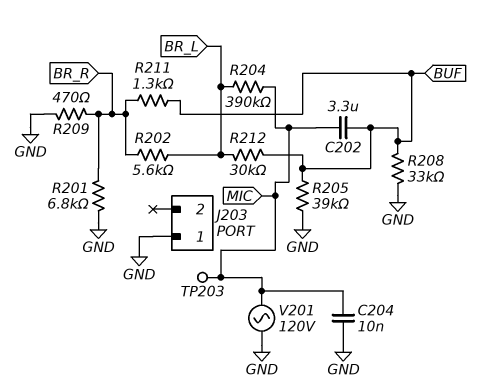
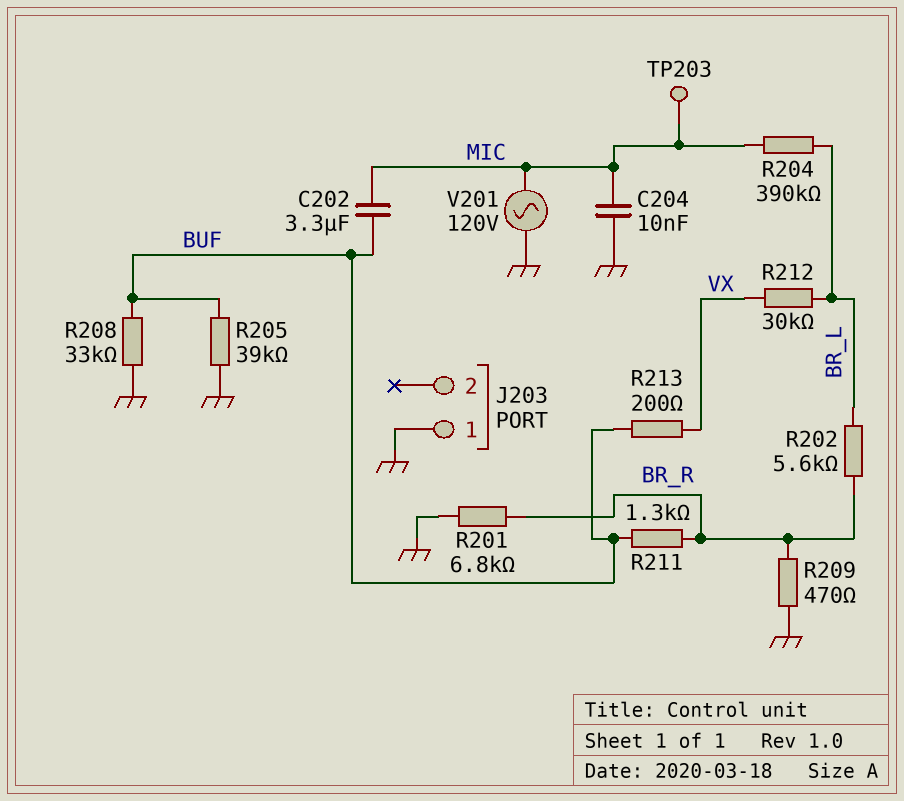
R212: 30k (BR_L, BUF) -> 30k (BR_L, VX)
R213: none -> 200 (BUF, VX)

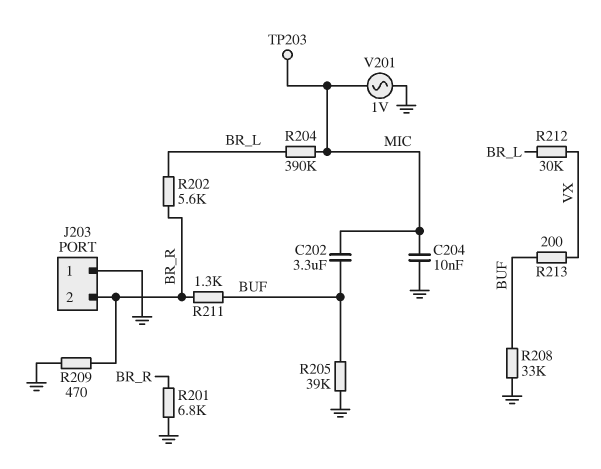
J203 pin 2: none -> BR_R
V201: AC 120V (GND, MIC) -> AC 1V (GND, MIC)

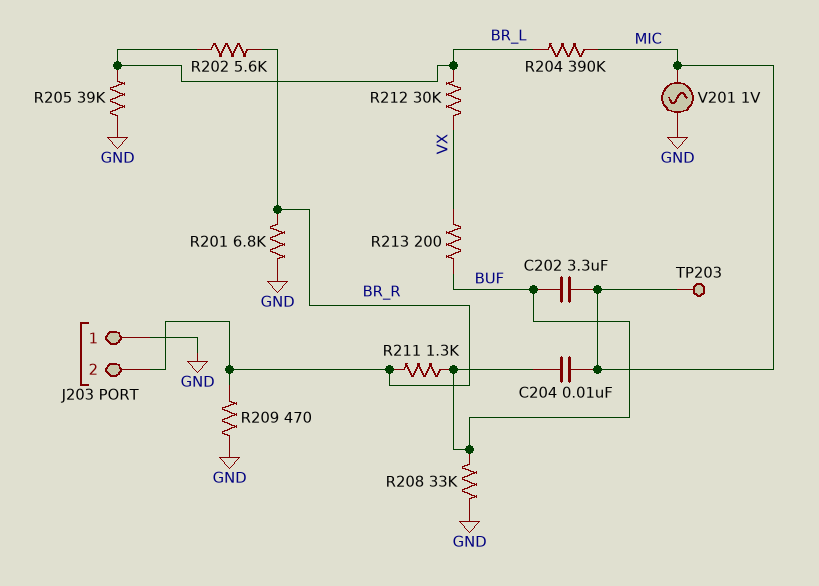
C204: 10nF (GND, MIC) -> 10nF (BUF, MIC)
R205: 39k (BUF, GND) -> 39k (BR_L, GND)

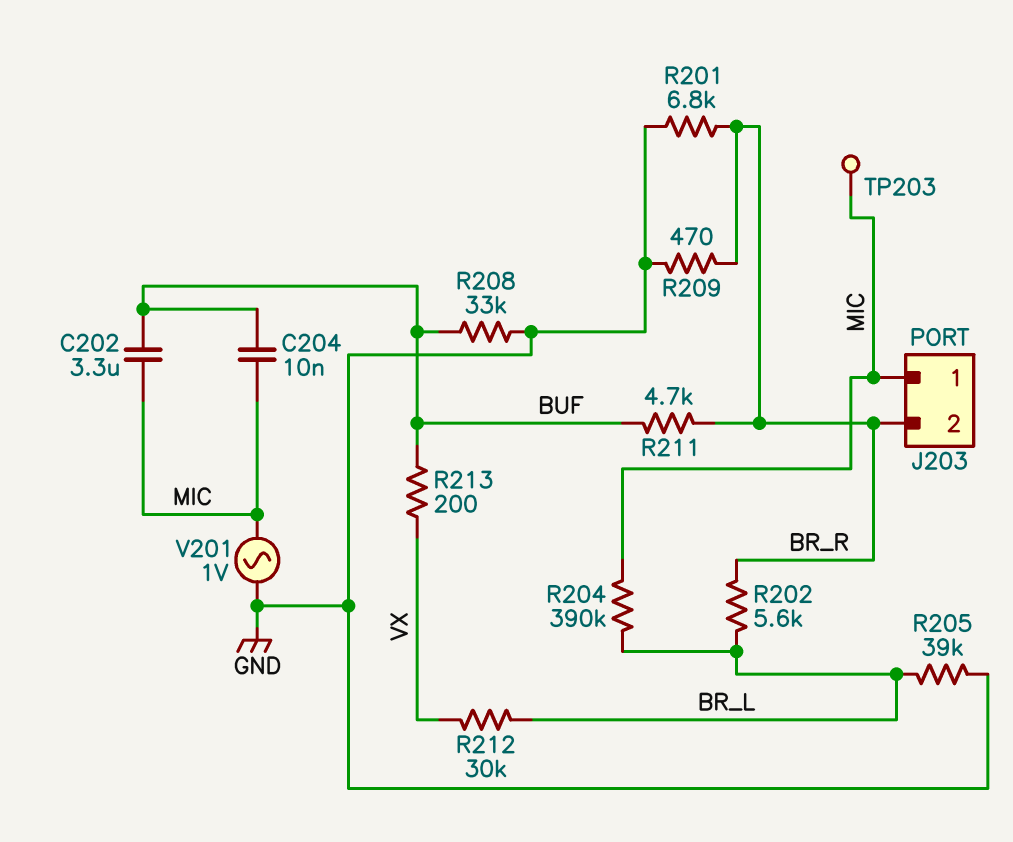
J203 pin 1: GND -> MIC
R211: 1.3k (BR_R, BUF) -> 4.7k (BR_R, BUF)

